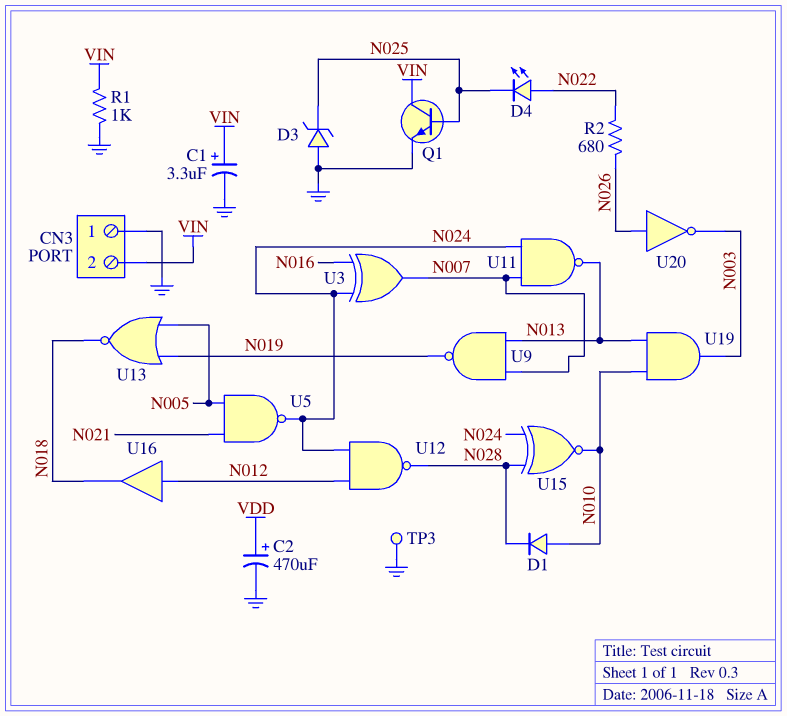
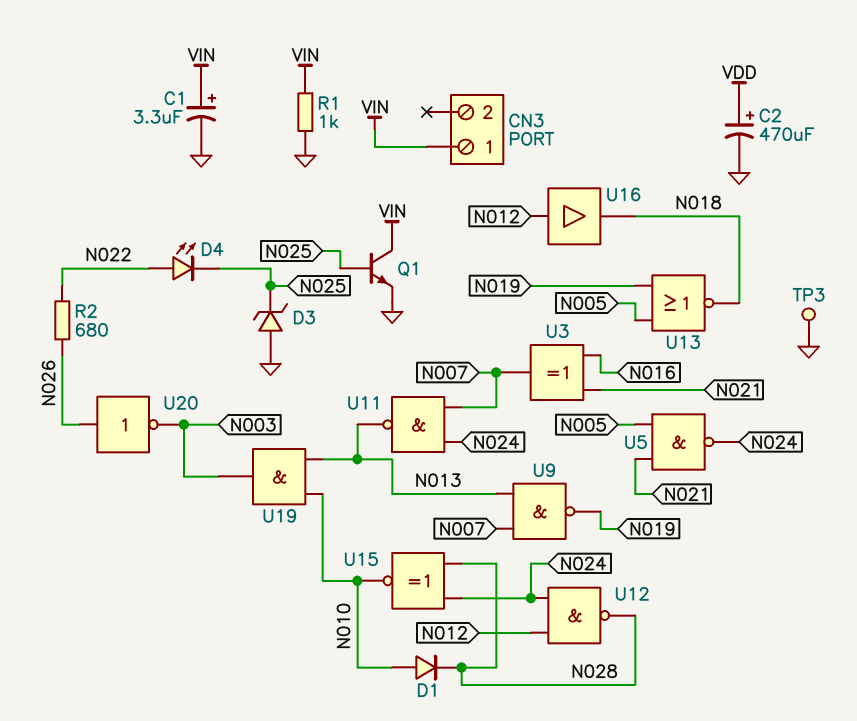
CN3 pin 1: GND -> VIN
CN3 pin 2: VIN -> none
U3: XOR (in N016, in N024, out N007) -> XOR (in N016, in N021, out N007)

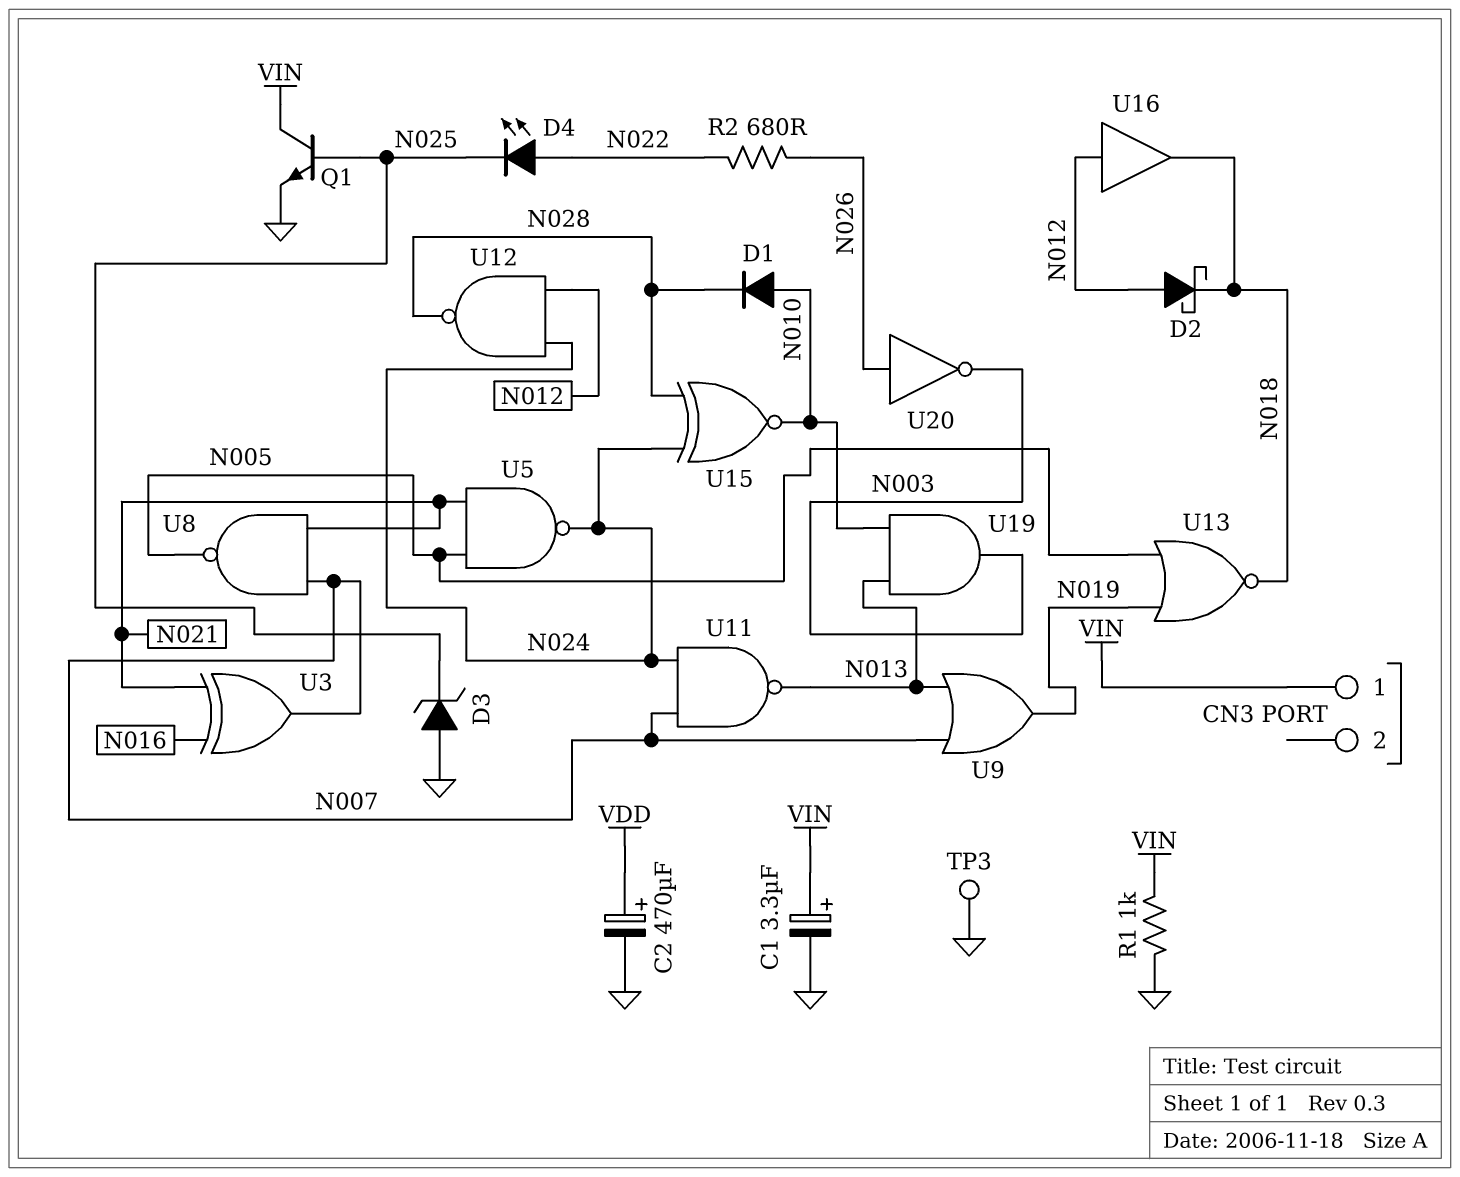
D2: none -> schottky (A N012, K N018)
U8: none -> NAND (in N007, in N021, out N005)
U9: NAND (in N007, in N013, out N019) -> OR (in N007, in N013, out N019)

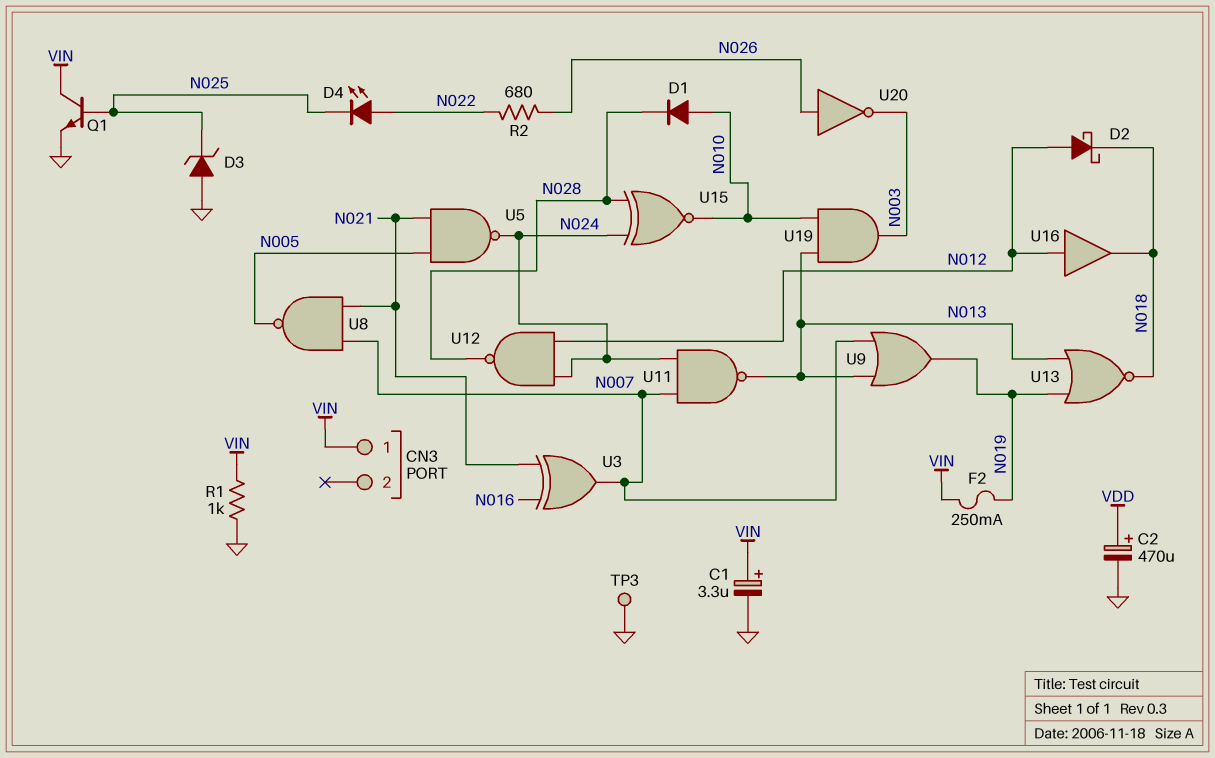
F2: none -> 250mA (N019, VIN)
U13: NOR (in N005, in N019, out N018) -> NOR (in N013, in N019, out N018)

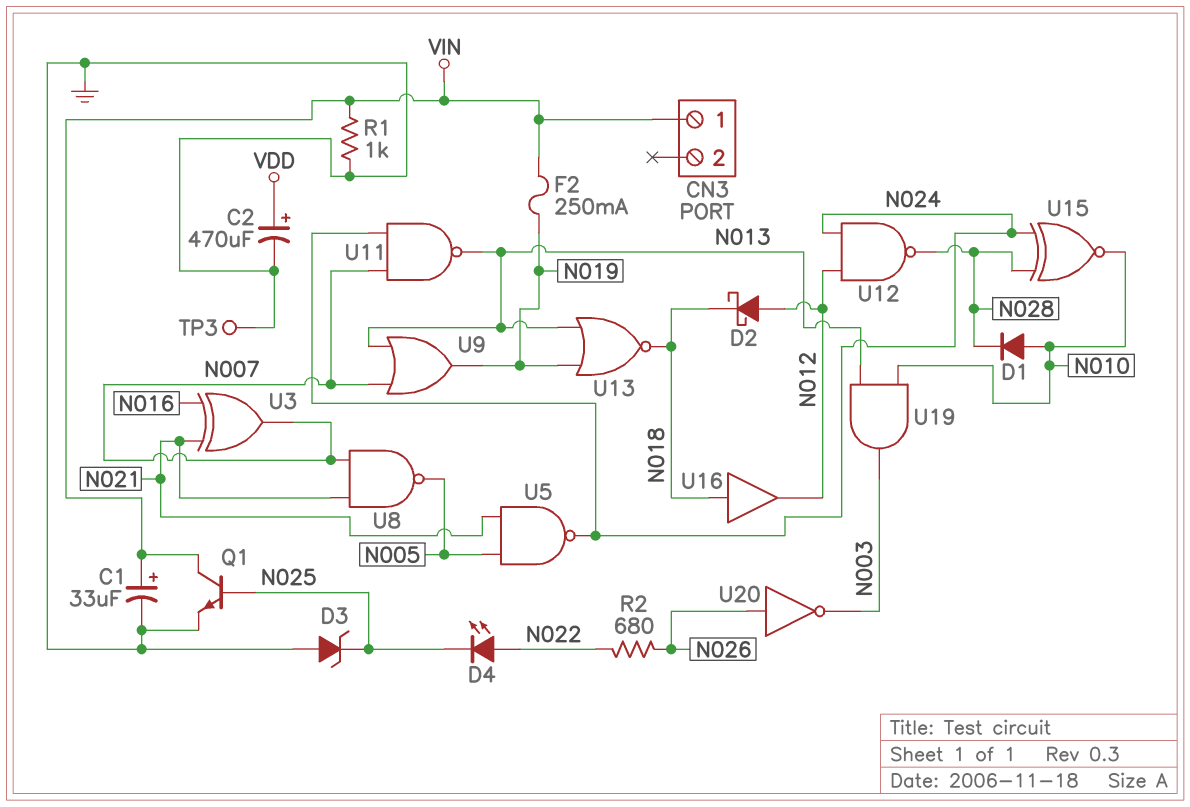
C1: 3.3uF (plus VIN, minus GND) -> 33uF (plus VIN, minus GND)
U16: buffer (in N012, out N018) -> buffer (in N018, out N012)

